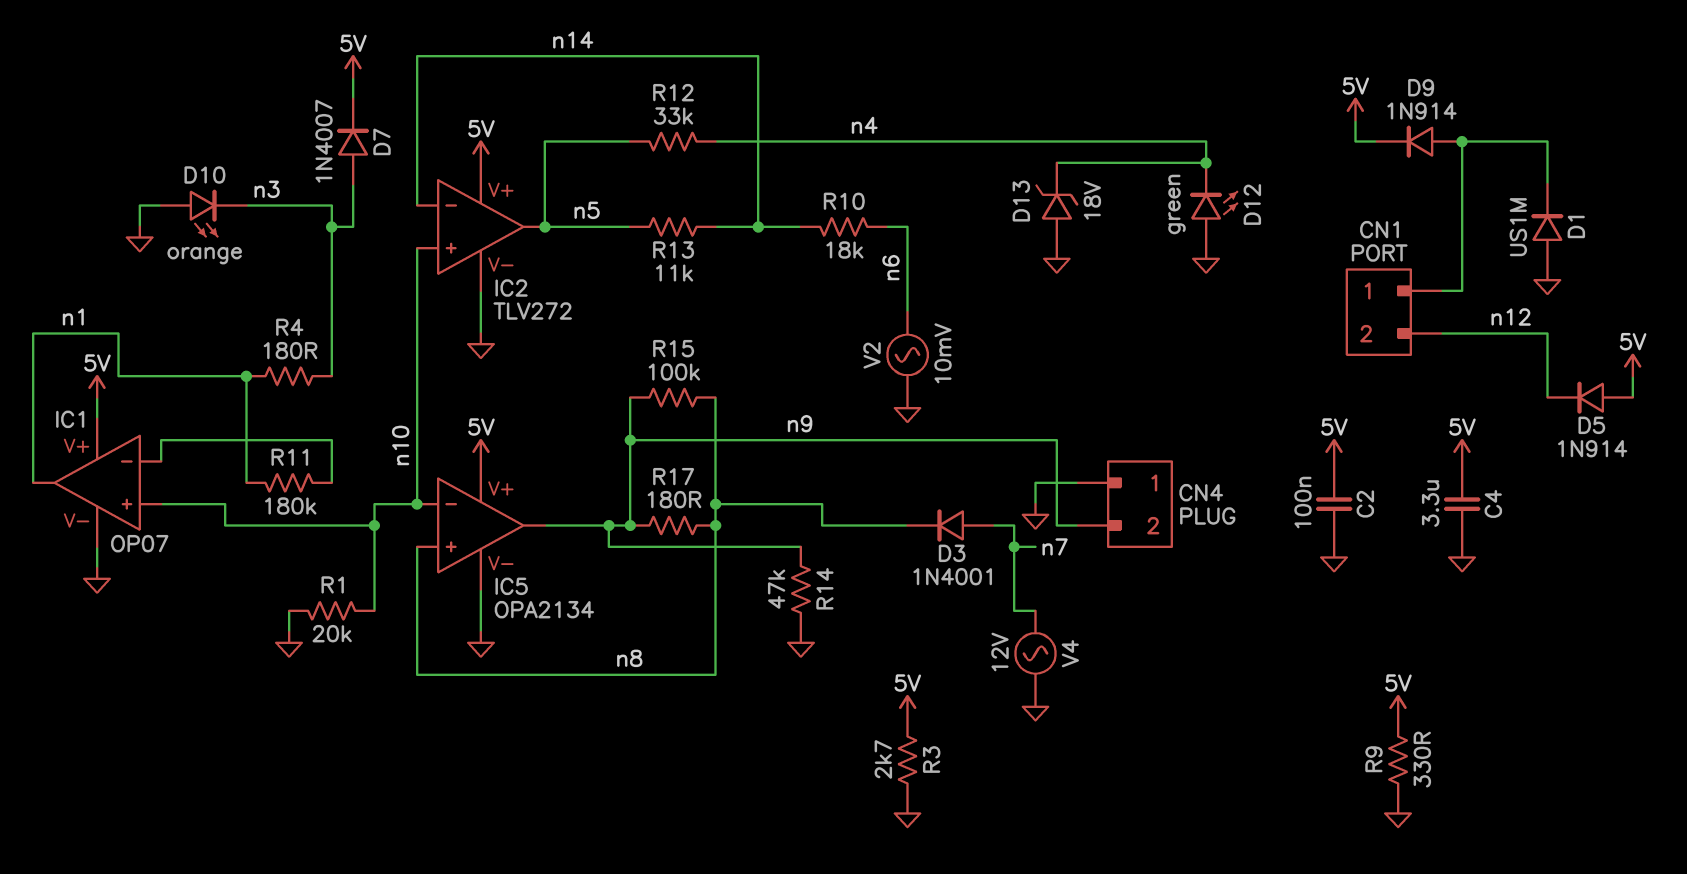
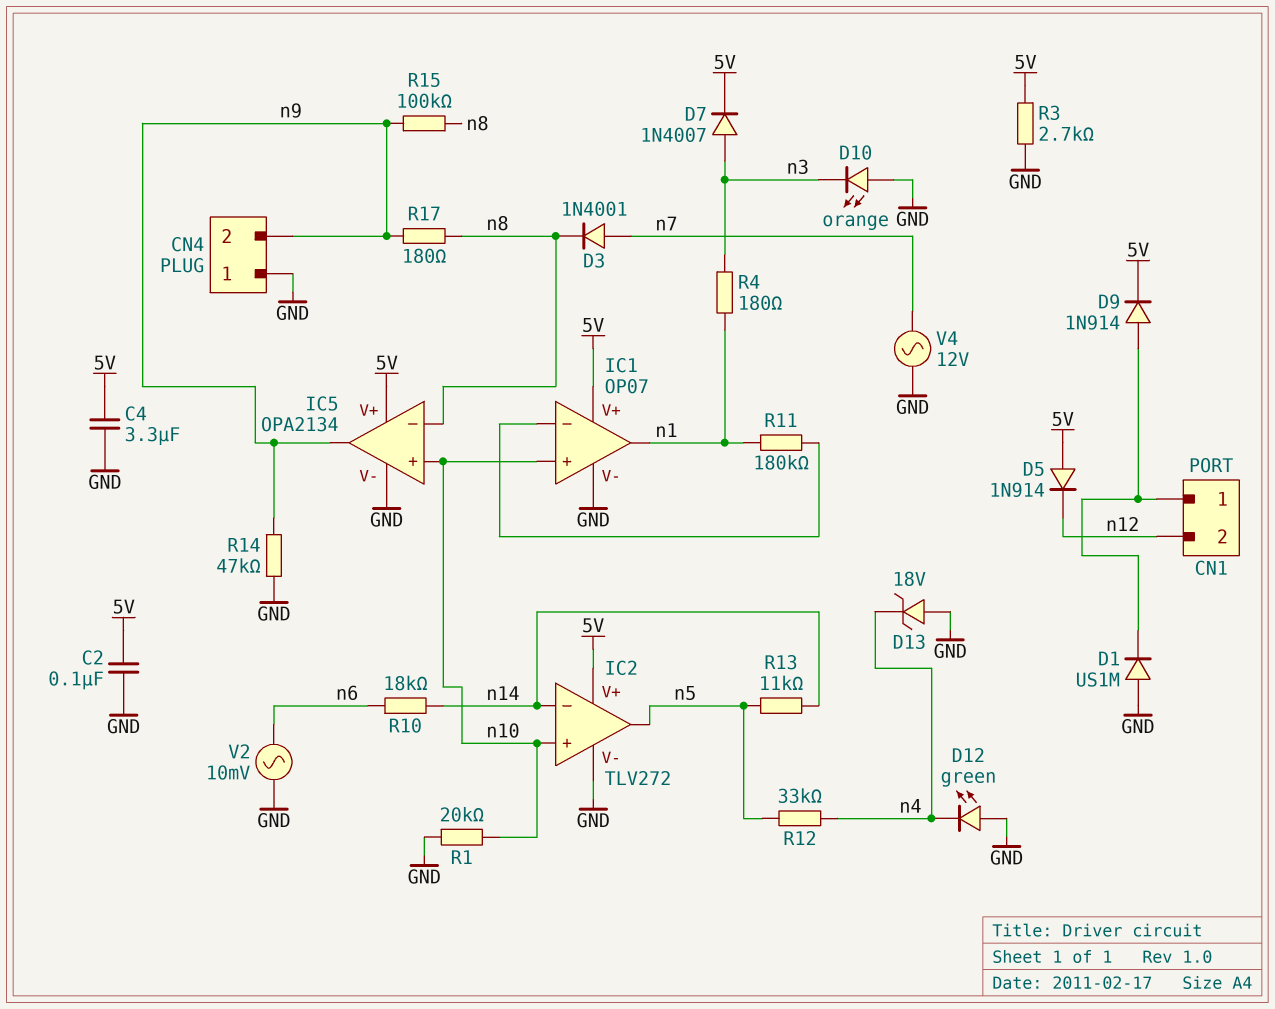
IC5 pin in+: n8 -> n10
IC5 pin in-: n10 -> n8
R9: 330 (5V, GND) -> none

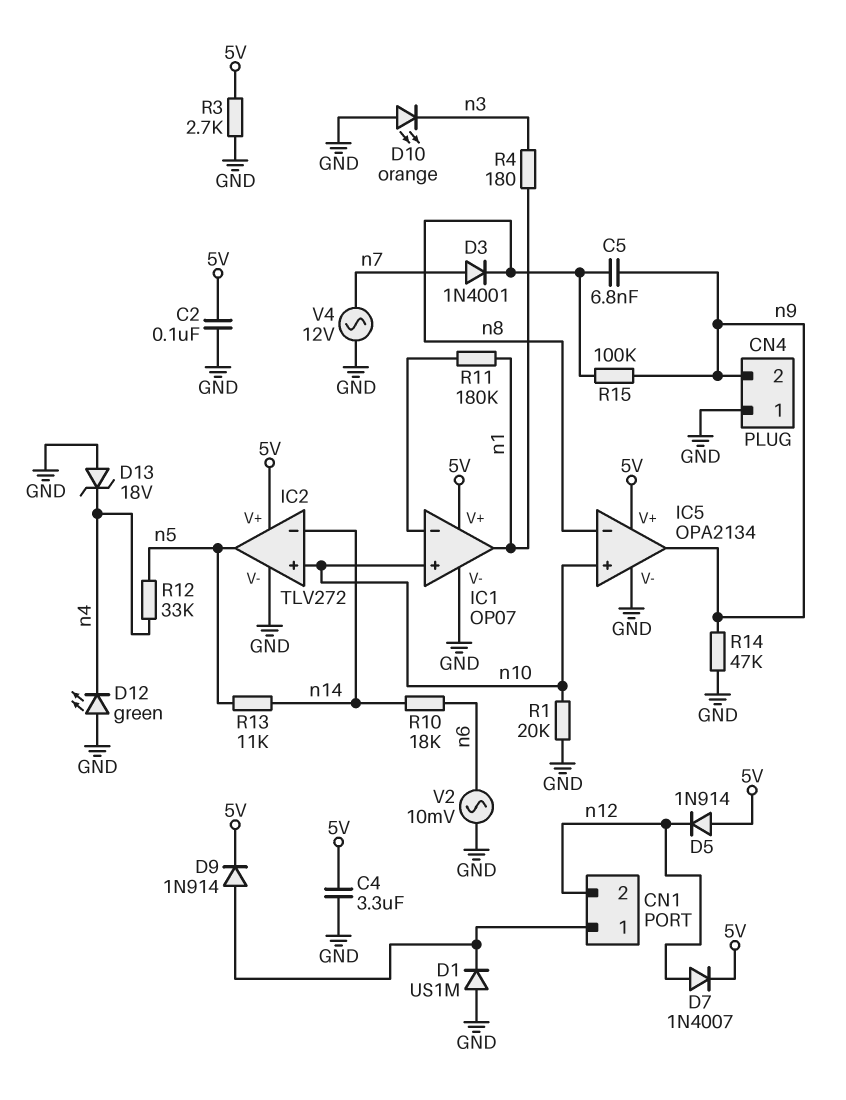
C5: none -> 6.8nF (n8, n9)
D7: diode 1N4007 (A n3, K 5V) -> diode 1N4007 (A n12, K 5V)
R17: 180 (n8, n9) -> none

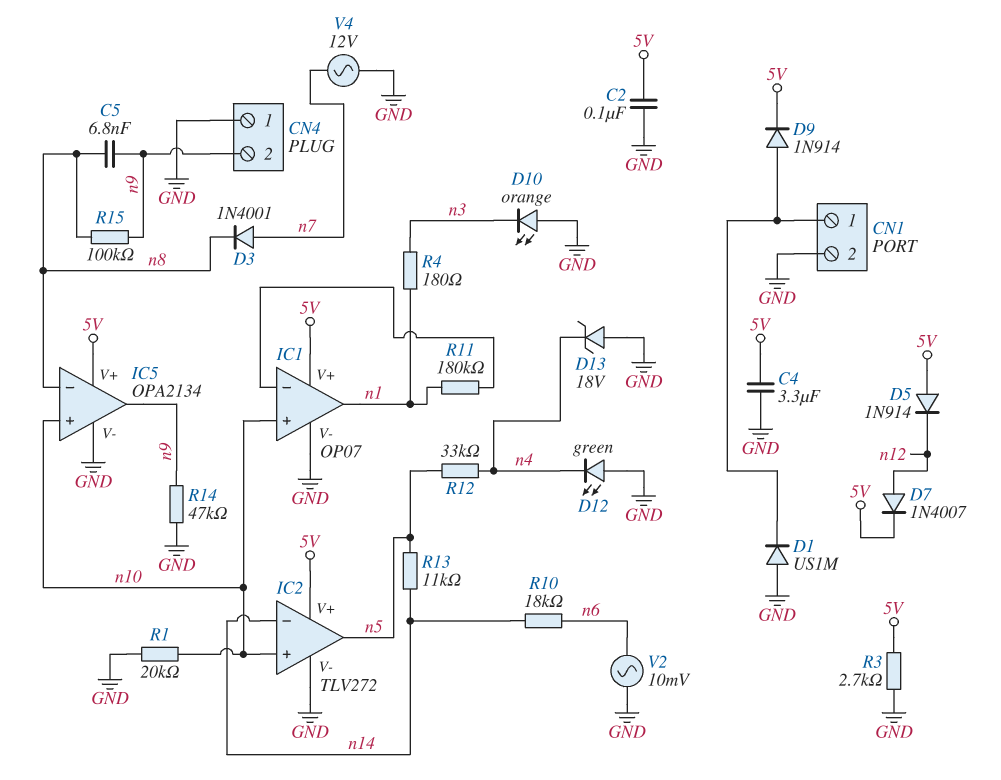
CN1 pin 2: n12 -> GND

